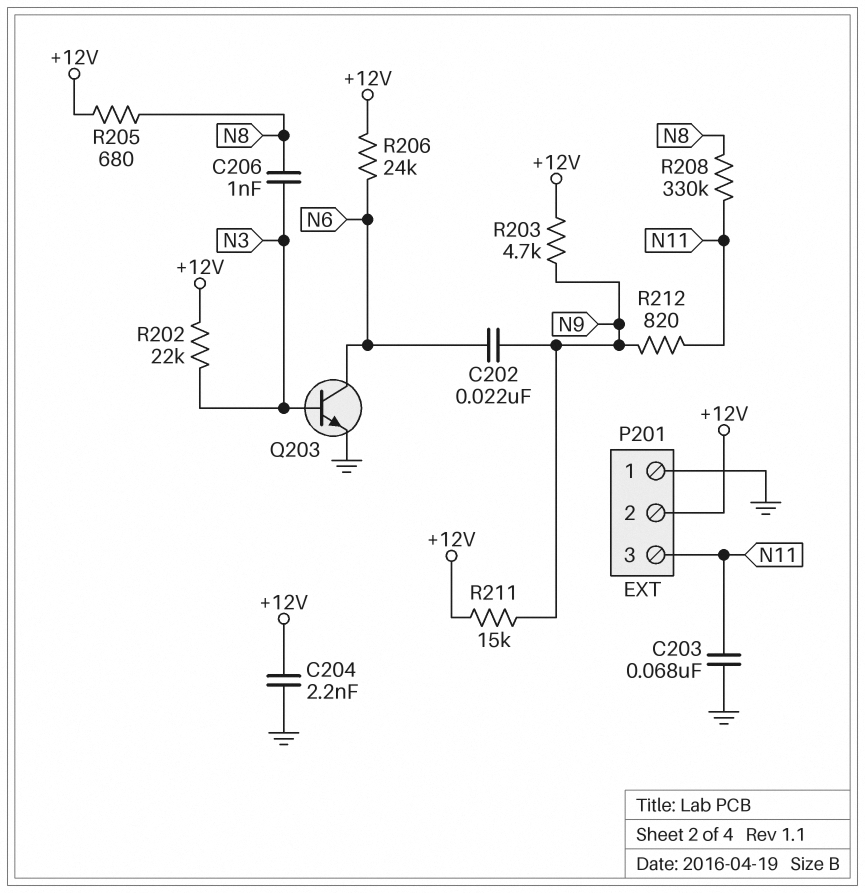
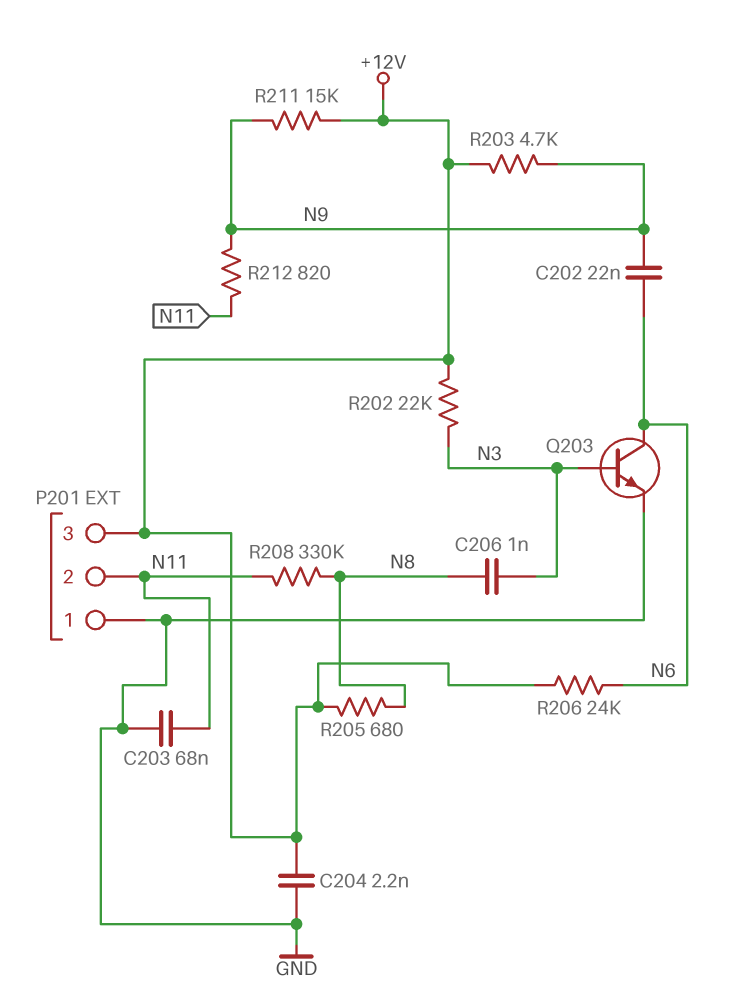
P201 pin 2: +12V -> N11
P201 pin 3: N11 -> +12V

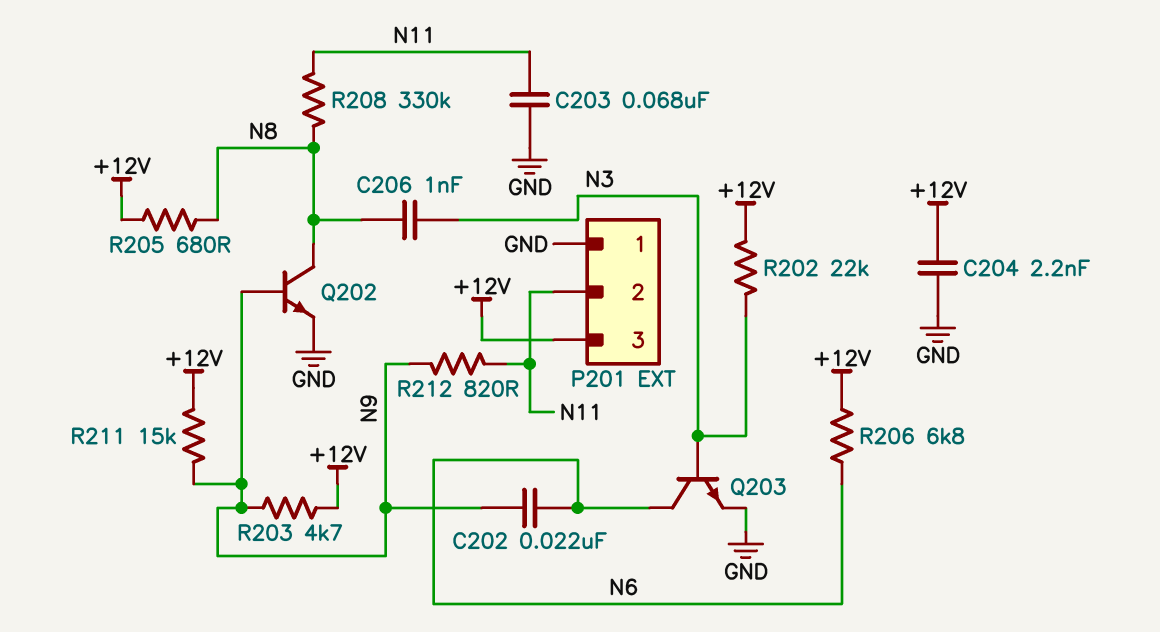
Q202: none -> NPN (B N9, C N8, E GND)
R206: 24k (+12V, N6) -> 6.8k (+12V, N6)

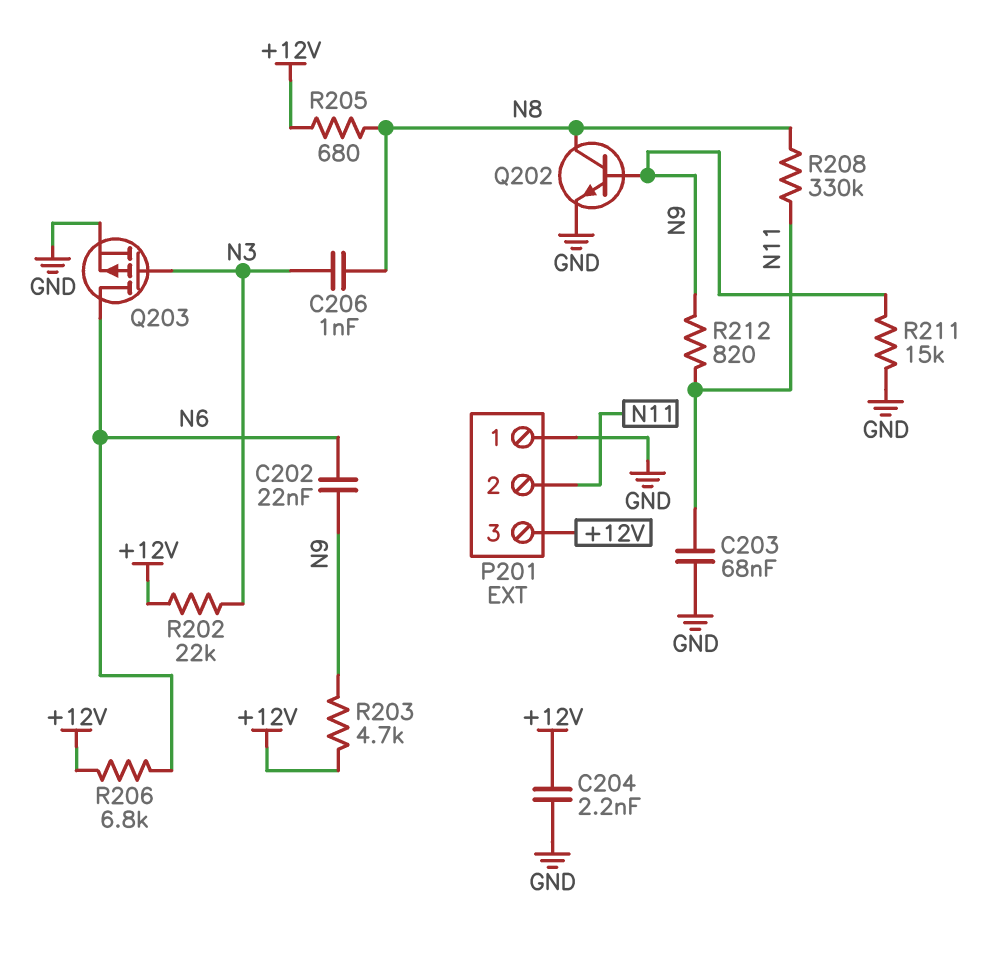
Q203: NPN (B N3, C N6, E GND) -> PMOS (G N3, D N6, S GND)
R211: 15k (+12V, N9) -> 15k (GND, N9)

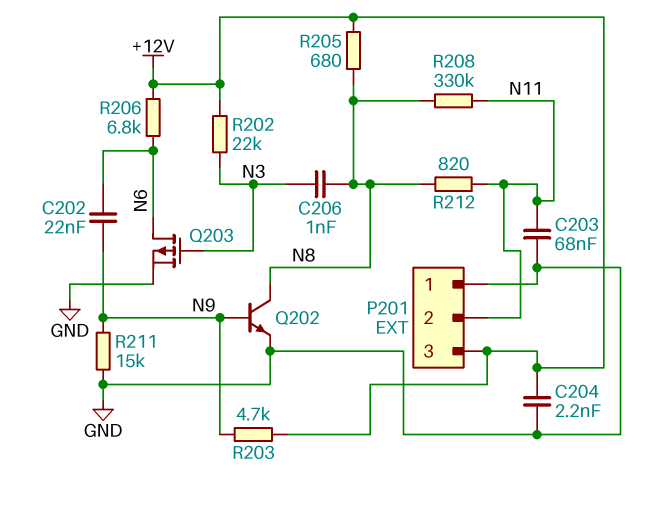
R212: 820 (N9, N11) -> 820 (N8, N11)

